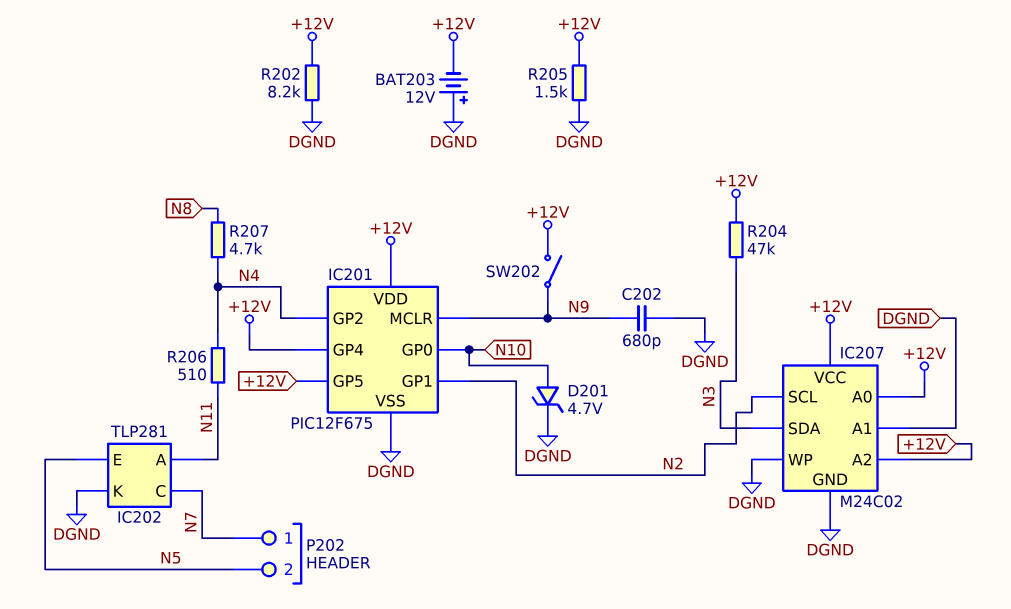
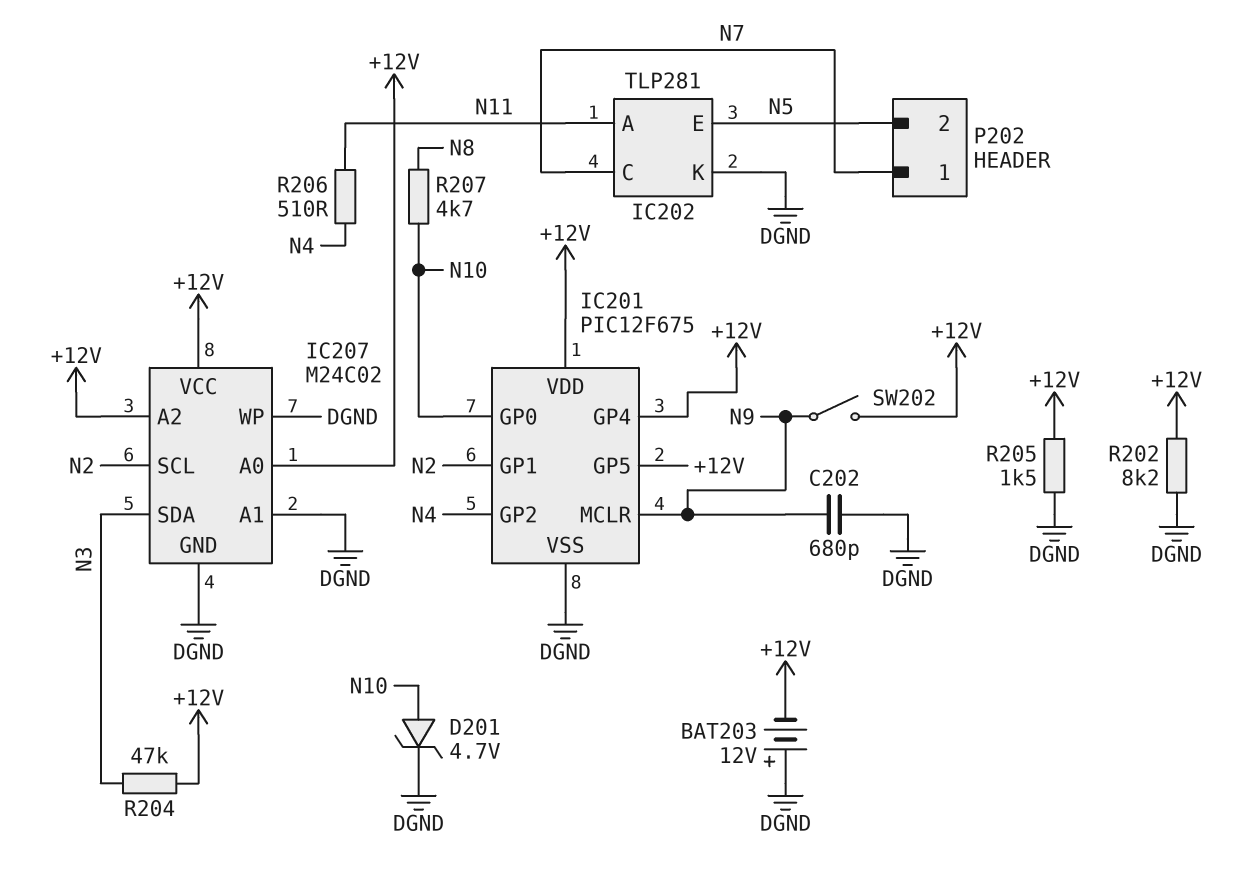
R207: 4.7k (N4, N8) -> 4.7k (N8, N10)

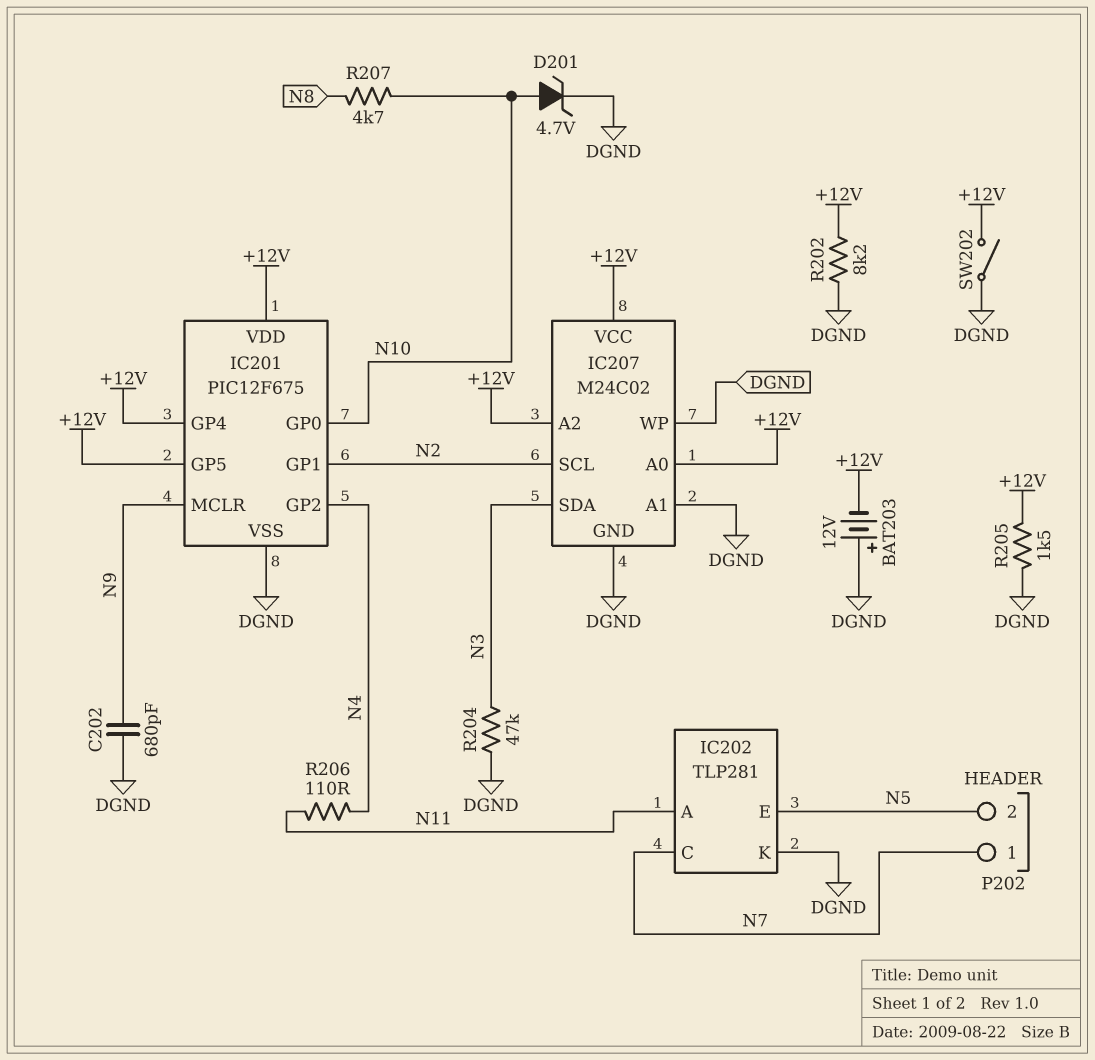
R204: 47k (+12V, N3) -> 47k (DGND, N3)
R206: 510 (N4, N11) -> 110 (N4, N11)
SW202: switch (+12V, N9) -> switch (+12V, DGND)

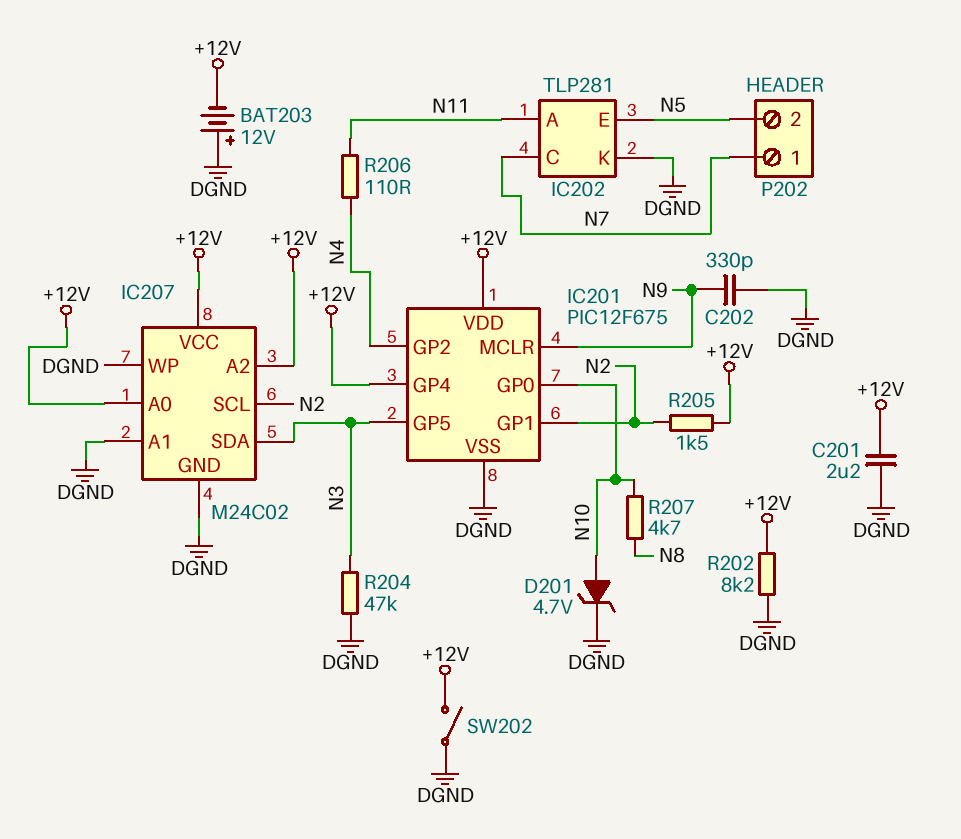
C201: none -> 2.2uF (+12V, DGND)
C202: 680pF (DGND, N9) -> 330pF (DGND, N9)
IC201 pin GP5: +12V -> N3
R205: 1.5k (+12V, DGND) -> 1.5k (+12V, N2)

